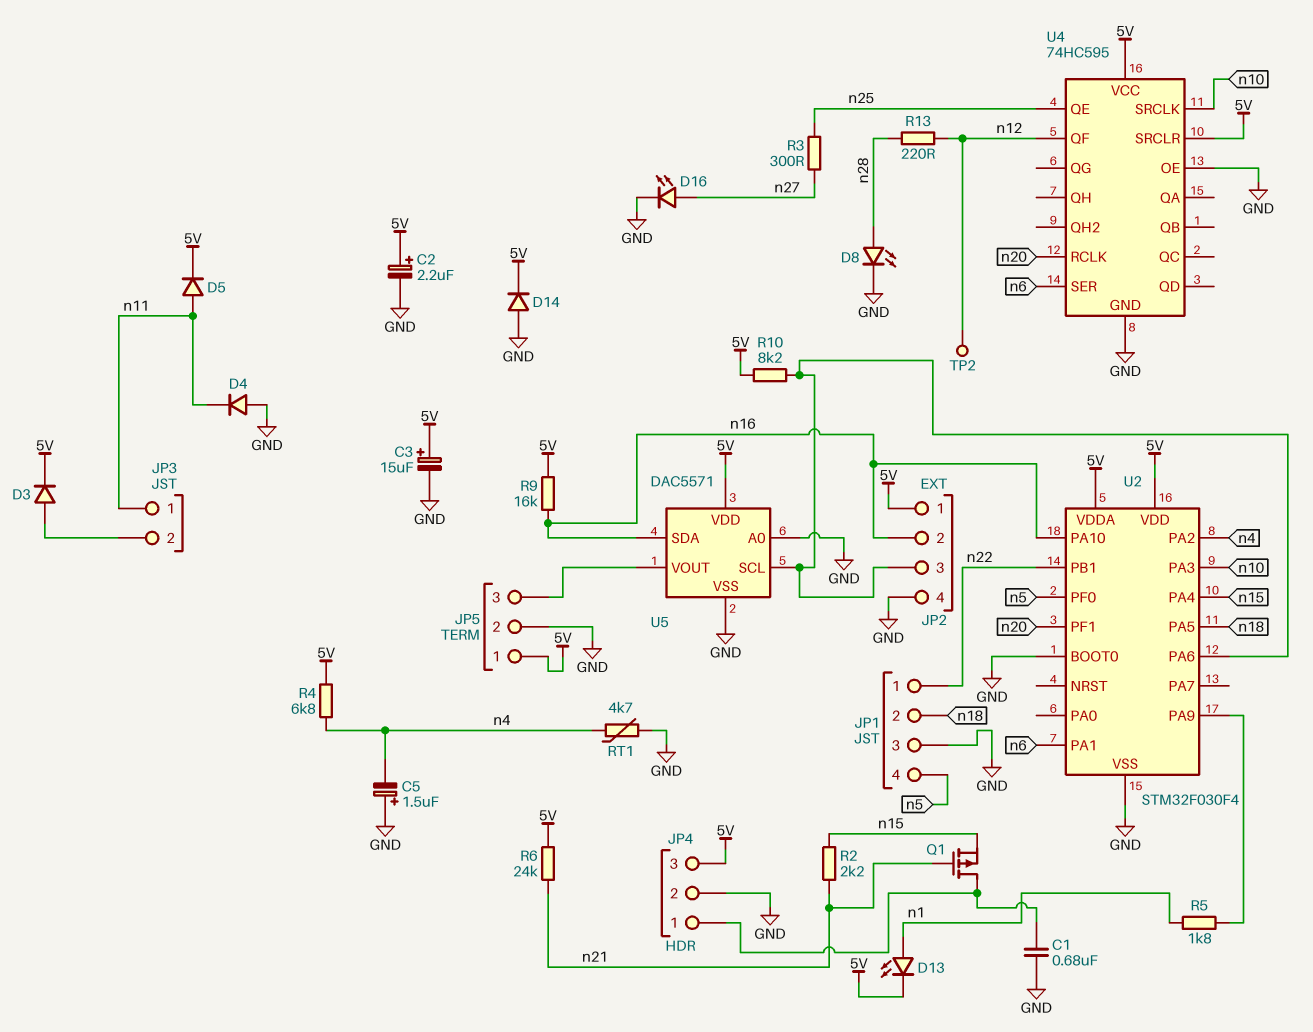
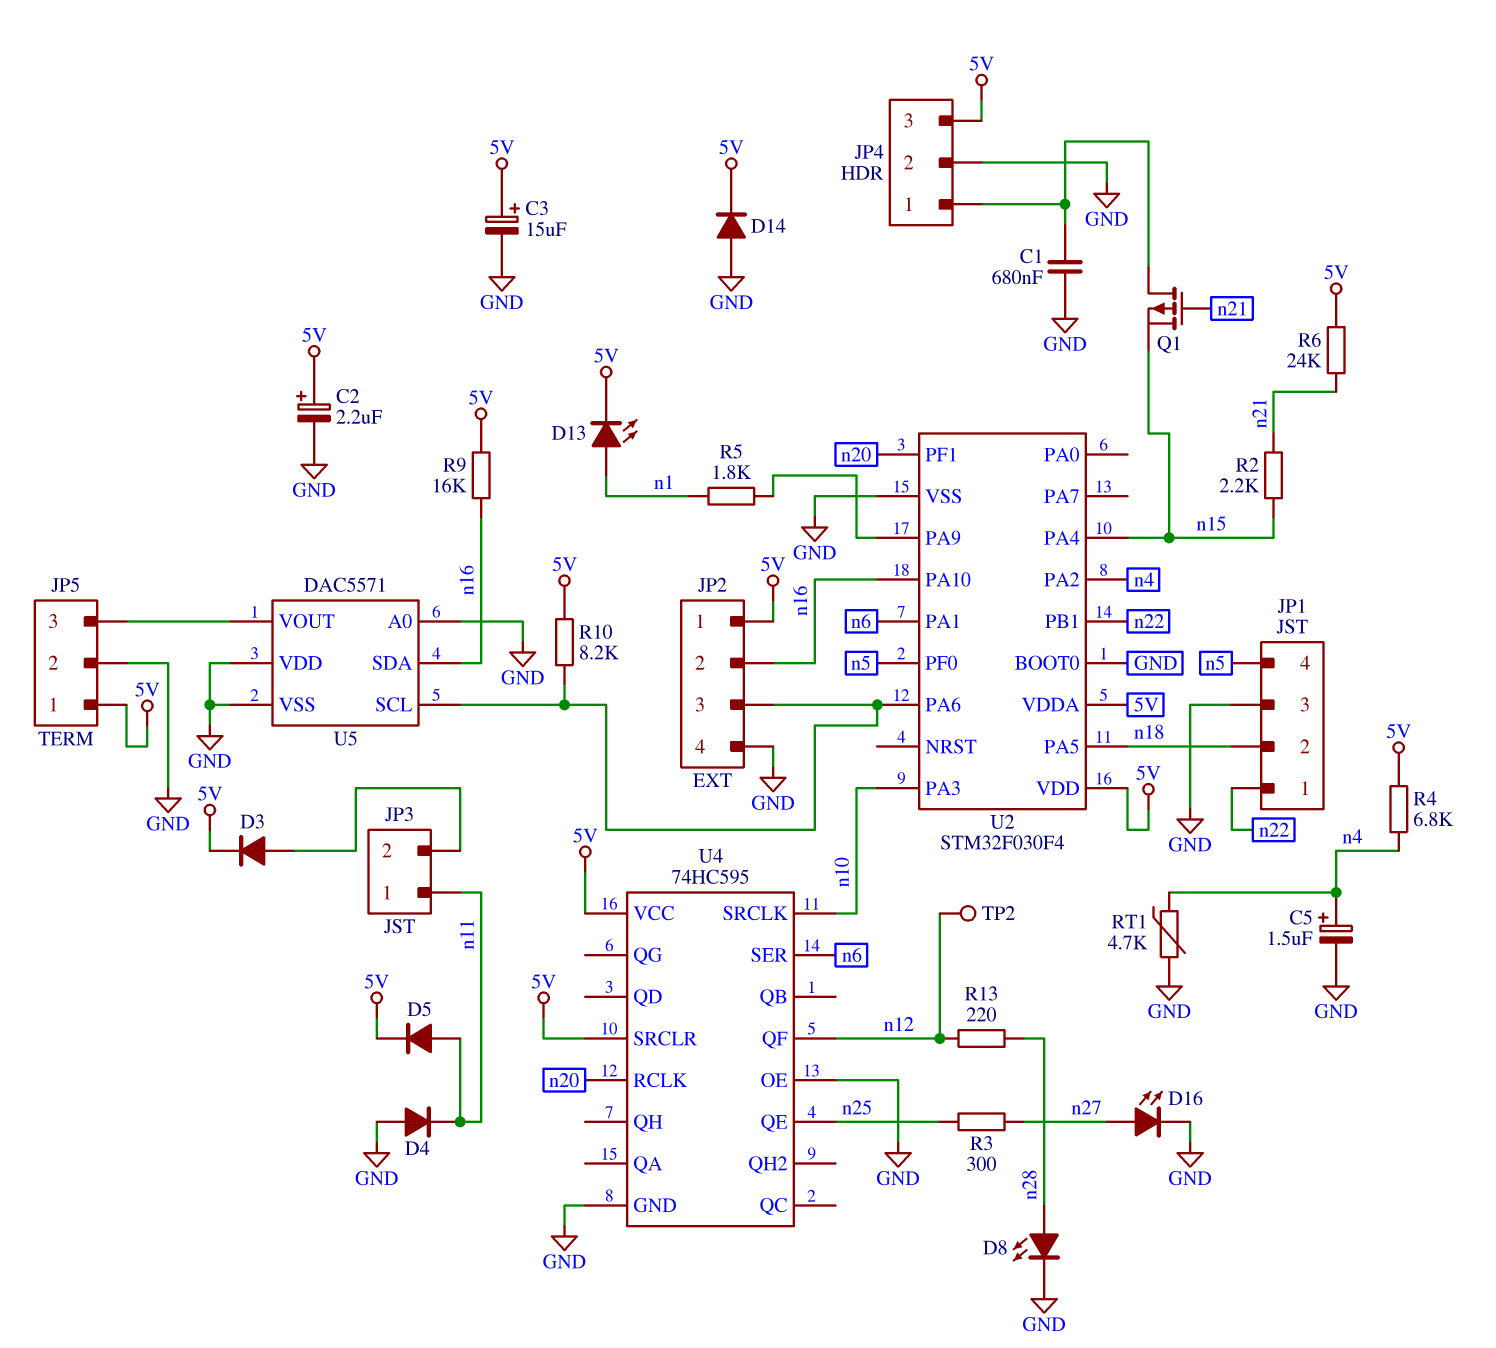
C5: 1.5uF (plus GND, minus n4) -> 1.5uF (plus n4, minus GND)
U5 pin VDD: 5V -> GND

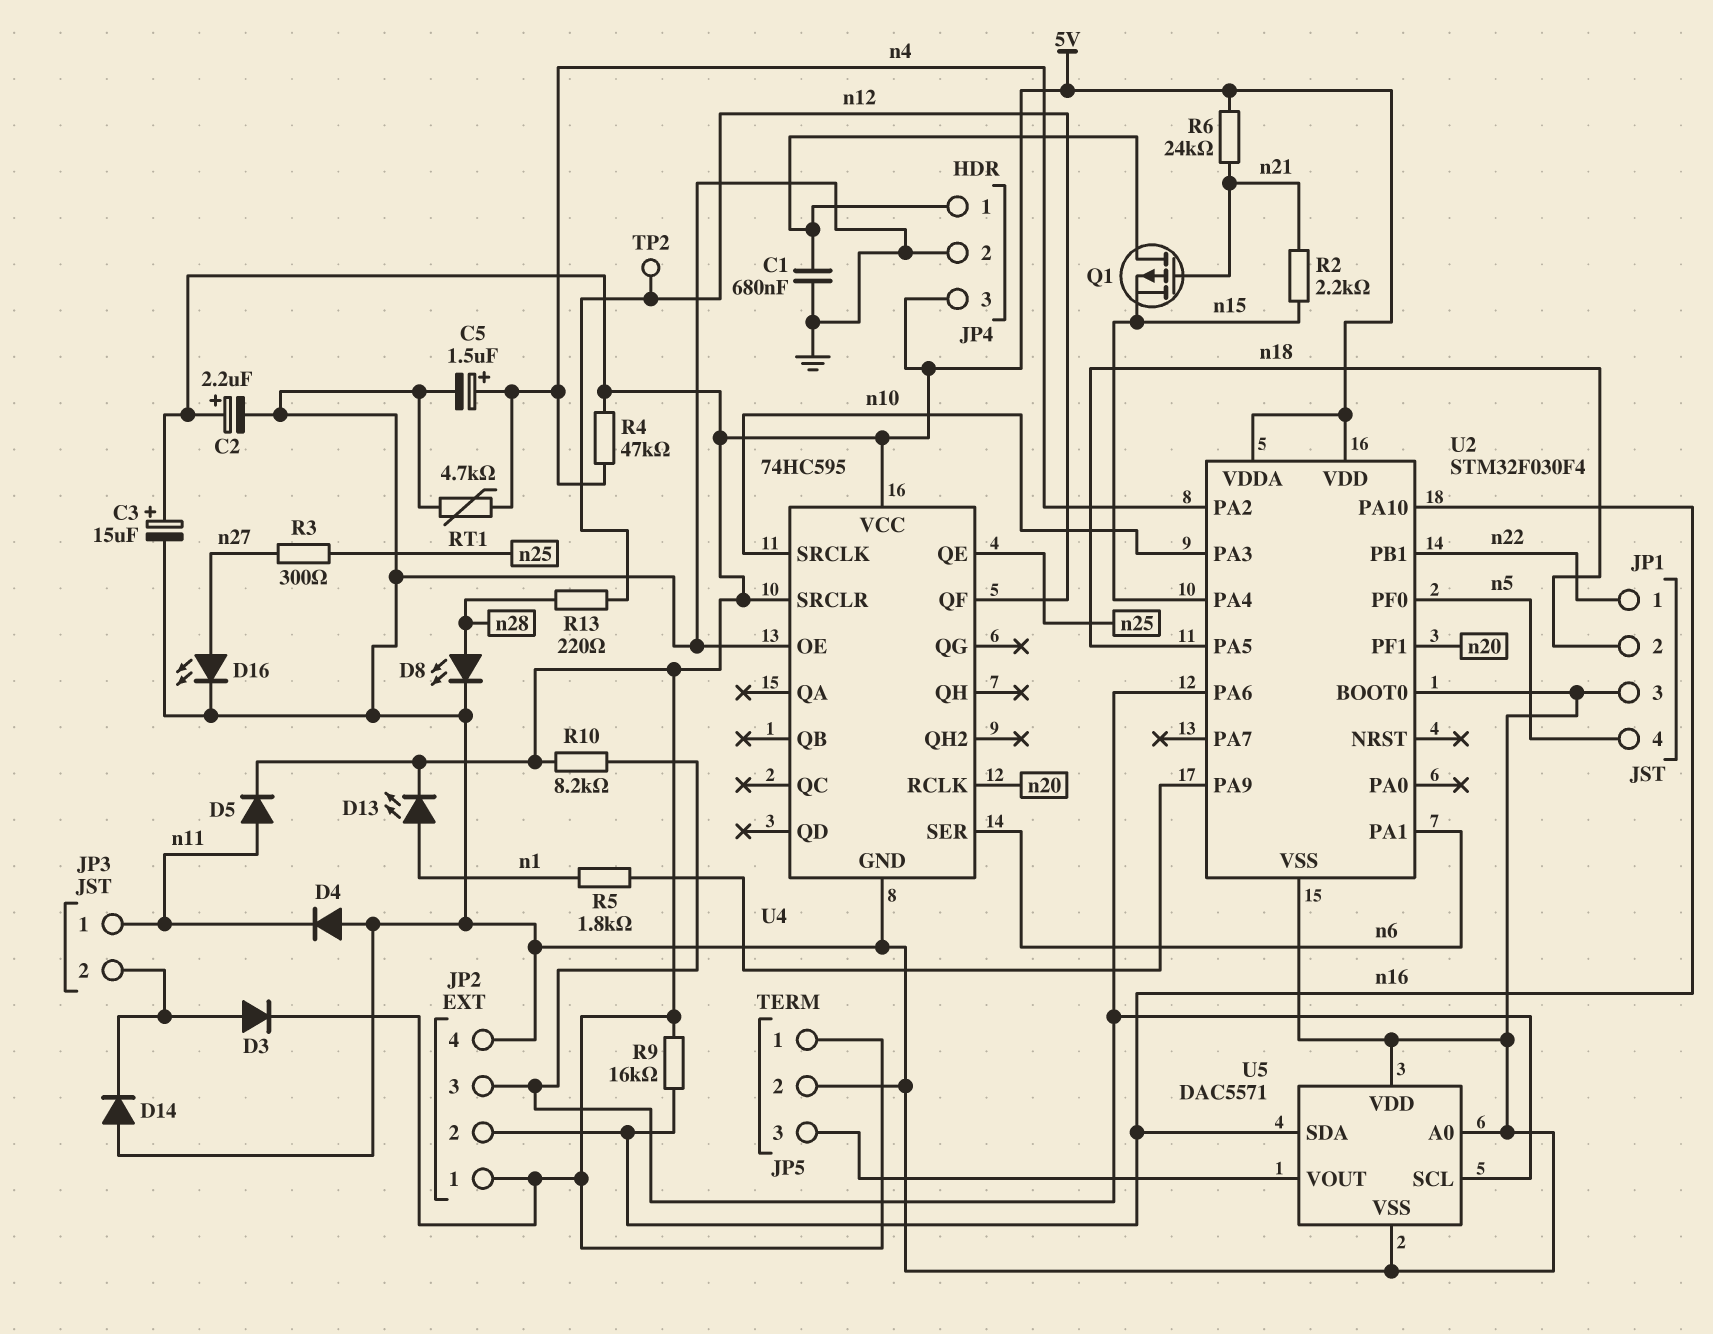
D14: diode (A GND, K 5V) -> diode (A GND, K JP3/2)
R4: 6.8k (5V, n4) -> 47k (5V, n4)

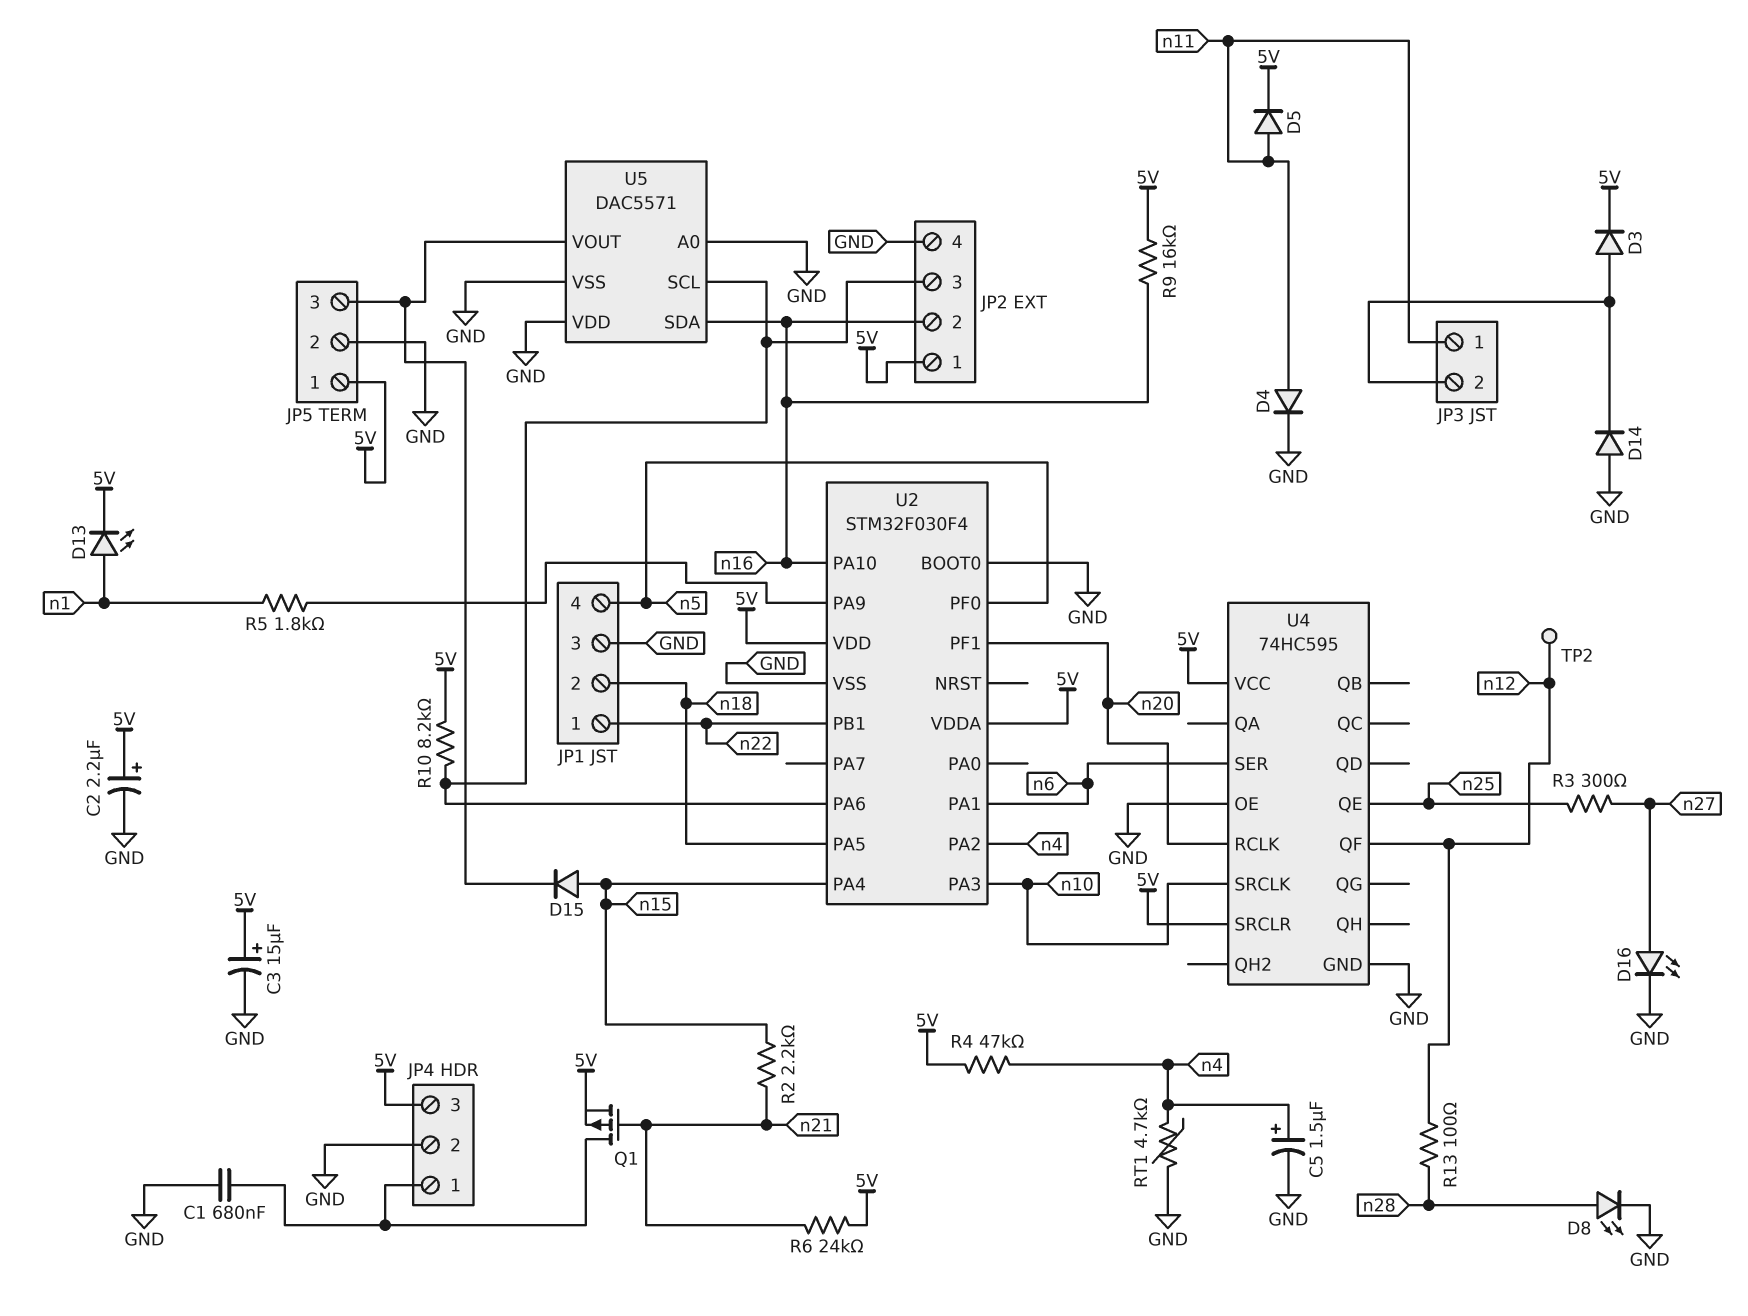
D4: diode (A GND, K n11) -> diode (A n11, K GND)
D15: none -> diode (A n15, K JP5/3)
Q1: PMOS (G n21, D JP4/1, S n15) -> PMOS (G n21, D JP4/1, S 5V)
R13: 220 (n12, n28) -> 100 (n12, n28)

